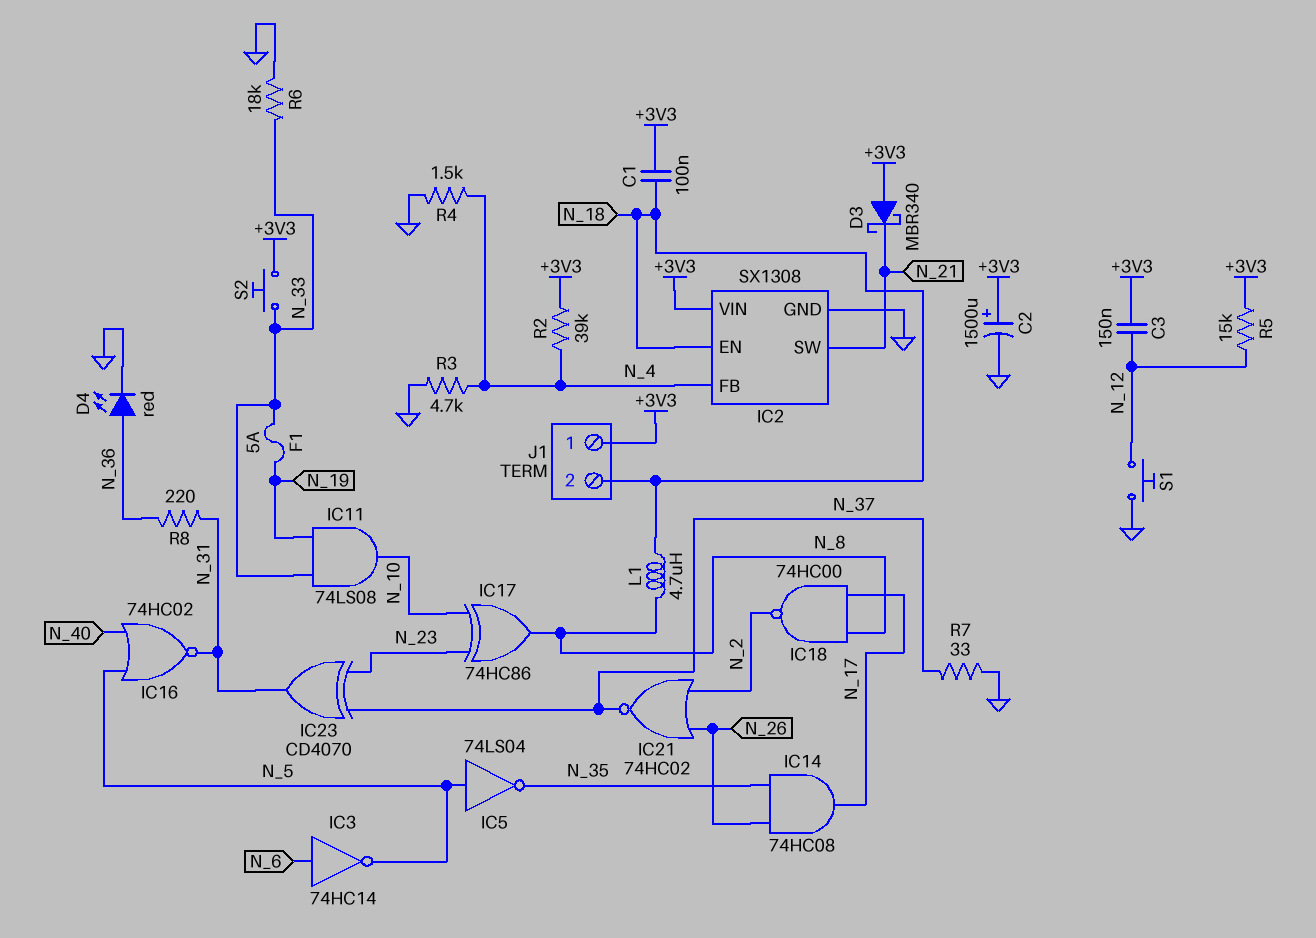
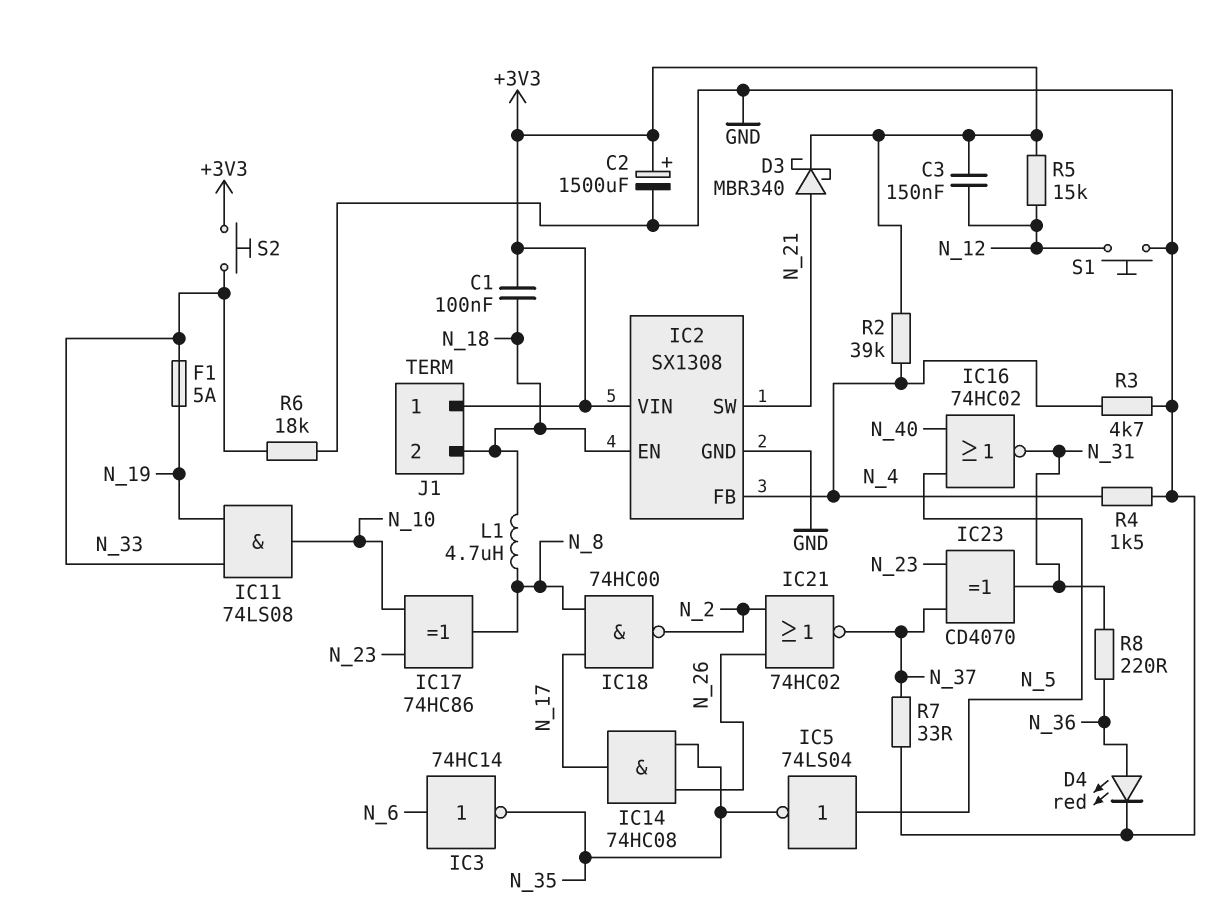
D3: schottky MBR340 (A +3V3, K N_21) -> schottky MBR340 (A N_21, K +3V3)
IC3: NOT 74HC14 (in N_6, out N_5) -> NOT 74HC14 (in N_6, out N_35)

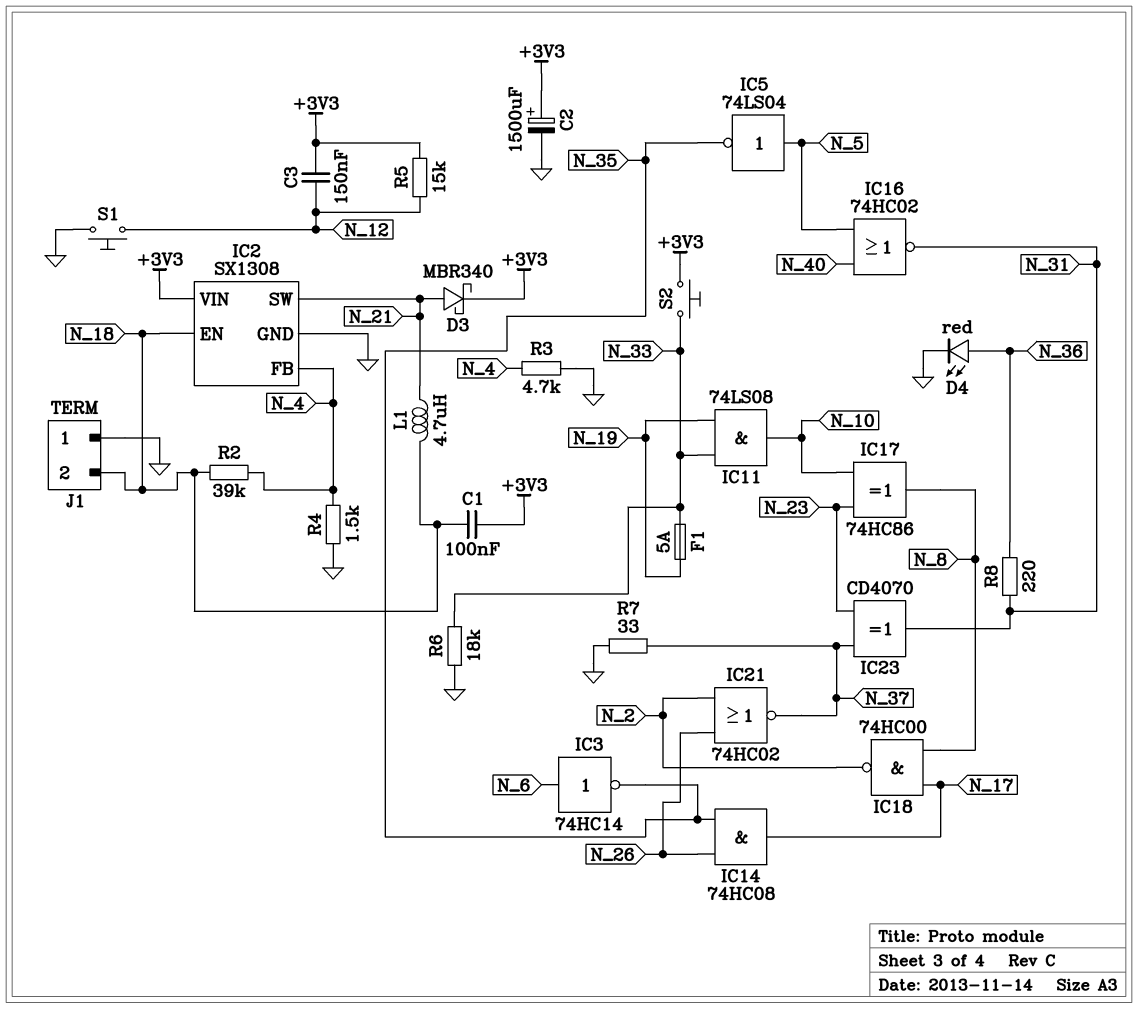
J1 pin 1: +3V3 -> GND
L1: 4.7uH (N_8, N_18) -> 4.7uH (N_18, N_21)
R2: 39k (+3V3, N_4) -> 39k (N_4, N_18)

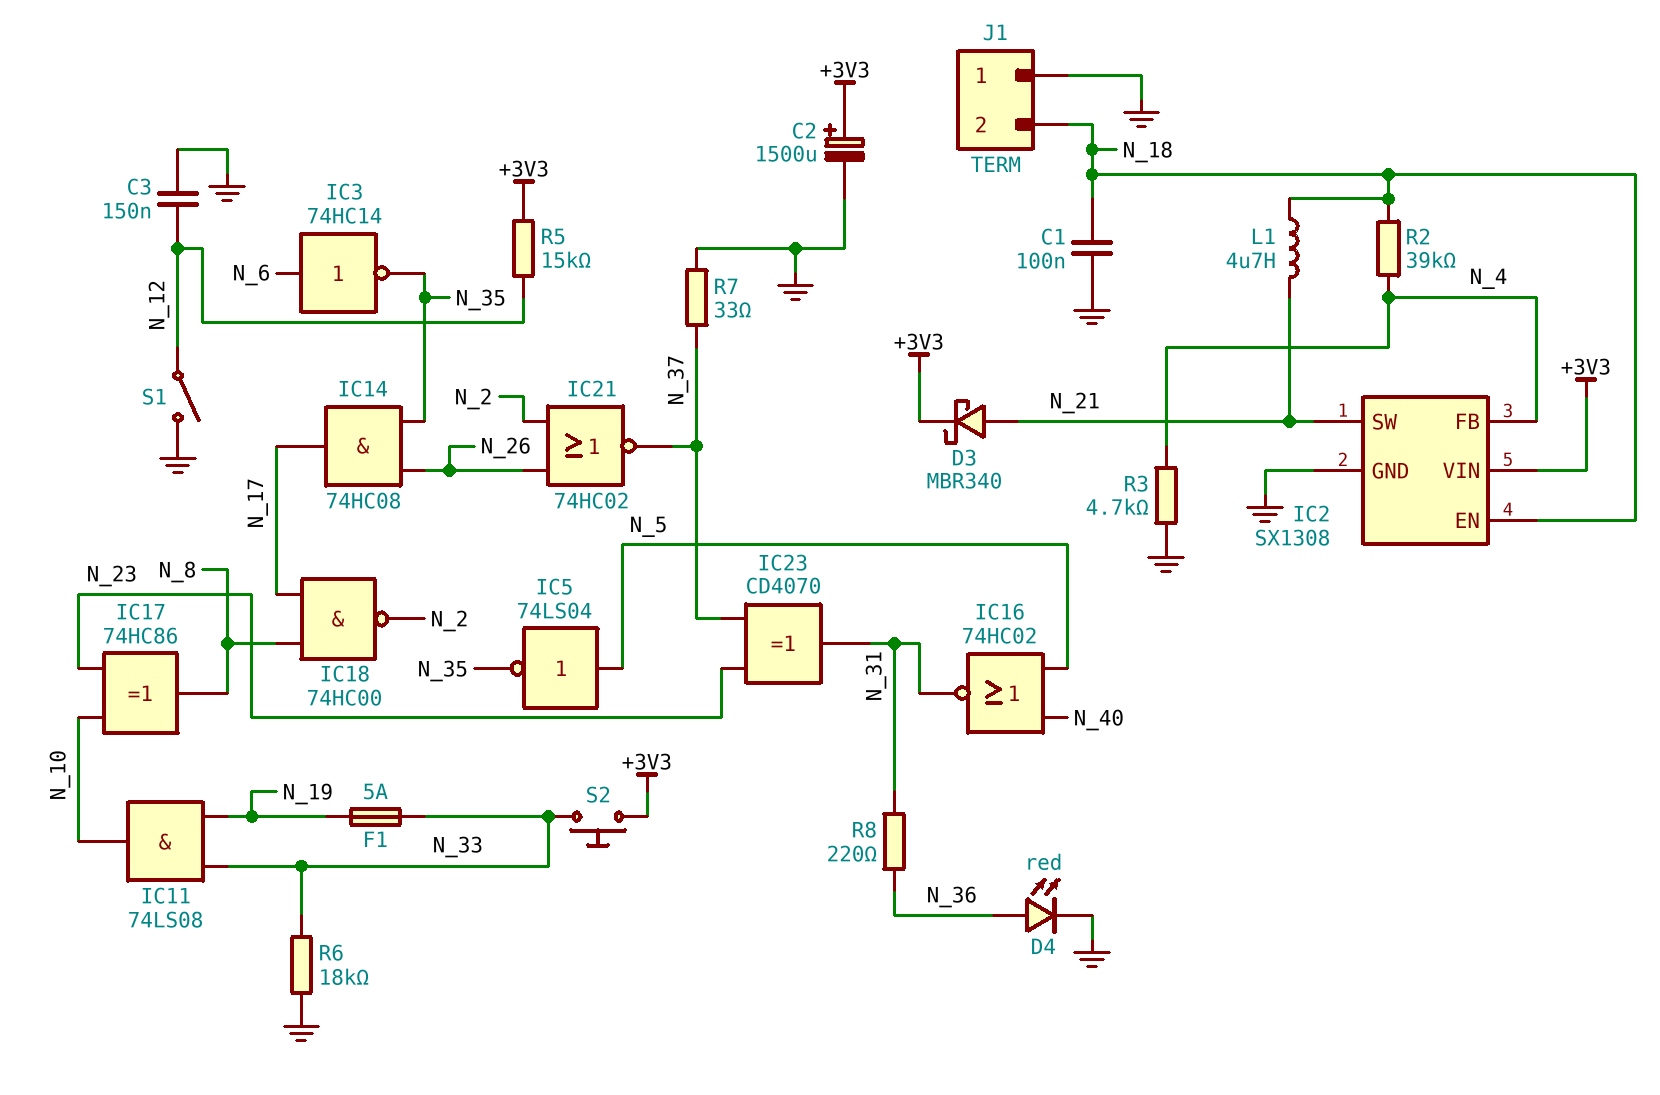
C1: 100nF (+3V3, N_18) -> 100nF (GND, N_18)
C3: 150nF (+3V3, N_12) -> 150nF (GND, N_12)
R4: 1.5k (GND, N_4) -> none
S1: button (GND, N_12) -> switch (GND, N_12)

